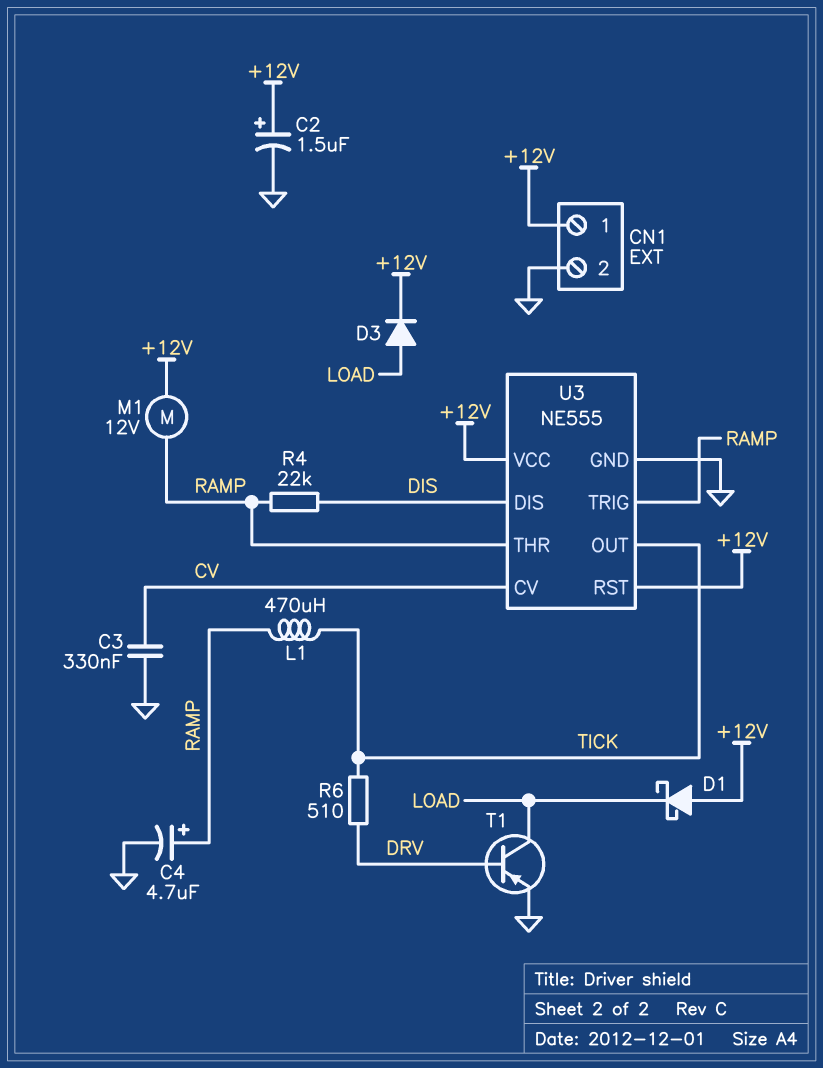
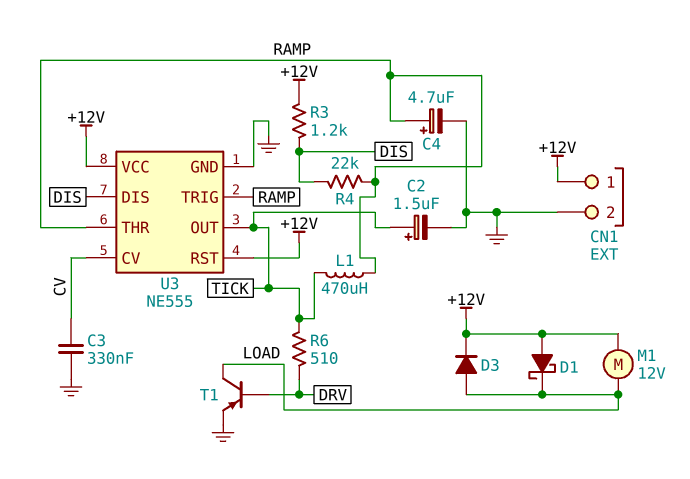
C2: 1.5uF (plus +12V, minus GND) -> 1.5uF (plus TICK, minus GND)
M1: motor 12V (+12V, RAMP) -> motor 12V (+12V, LOAD)
R3: none -> 1.2k (+12V, DIS)

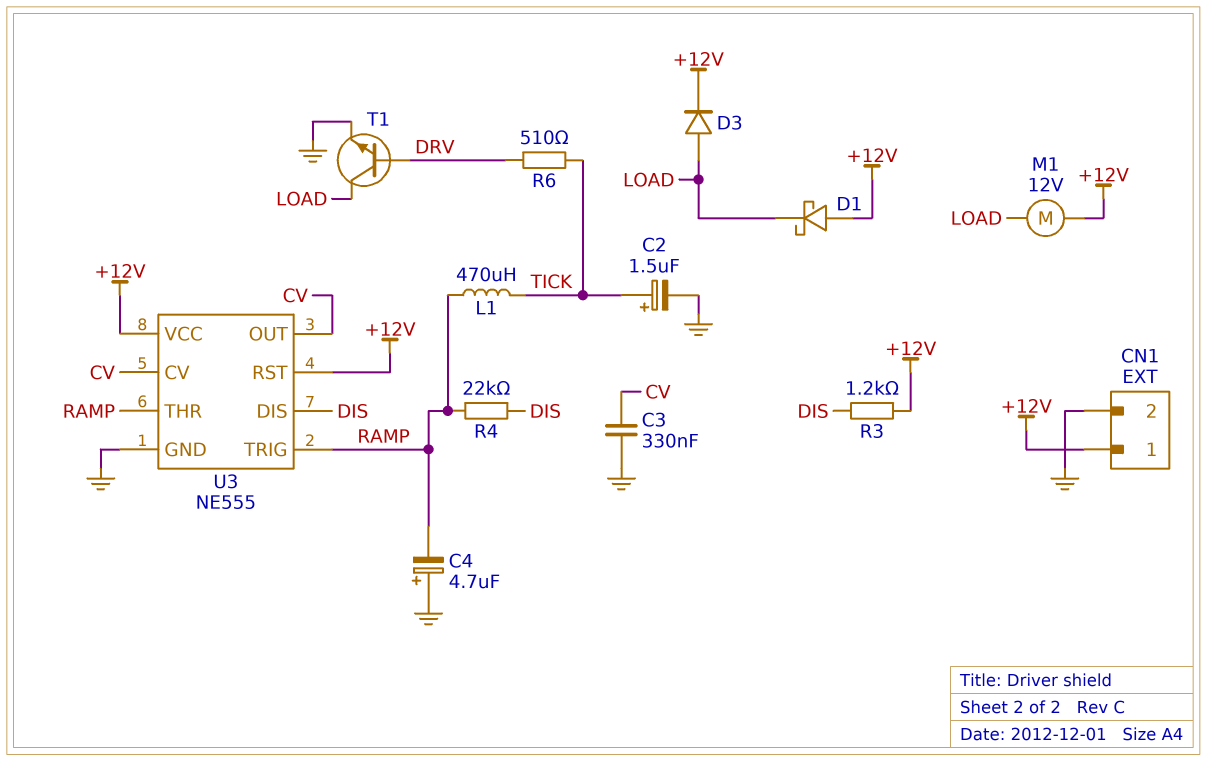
C4: 4.7uF (plus RAMP, minus GND) -> 4.7uF (plus GND, minus RAMP)
T1: PNP (B DRV, C LOAD, E GND) -> NPN (B DRV, C LOAD, E GND)
U3 pin OUT: TICK -> CV

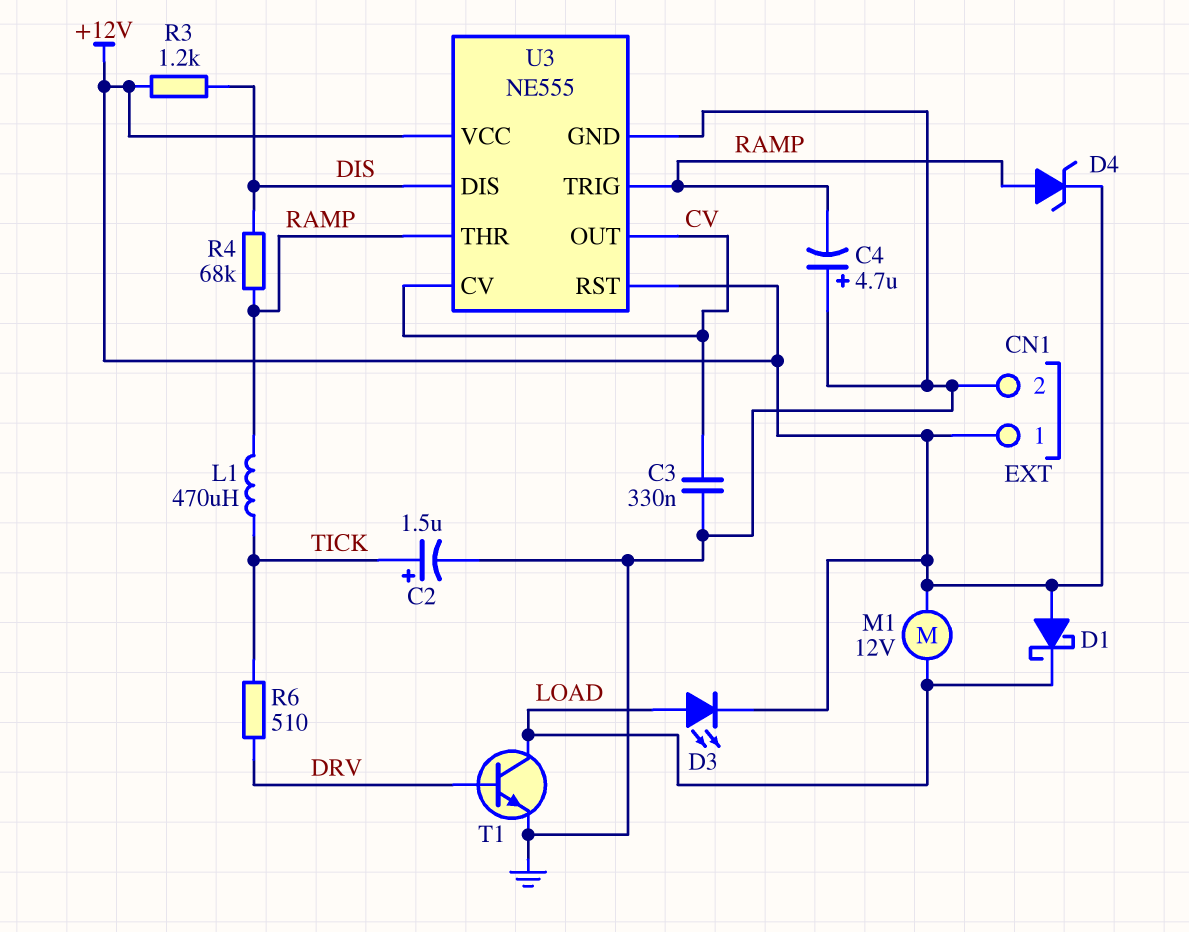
D3: diode (A LOAD, K +12V) -> LED (A LOAD, K +12V)
D4: none -> zener (A RAMP, K +12V)
R4: 22k (DIS, RAMP) -> 68k (DIS, RAMP)

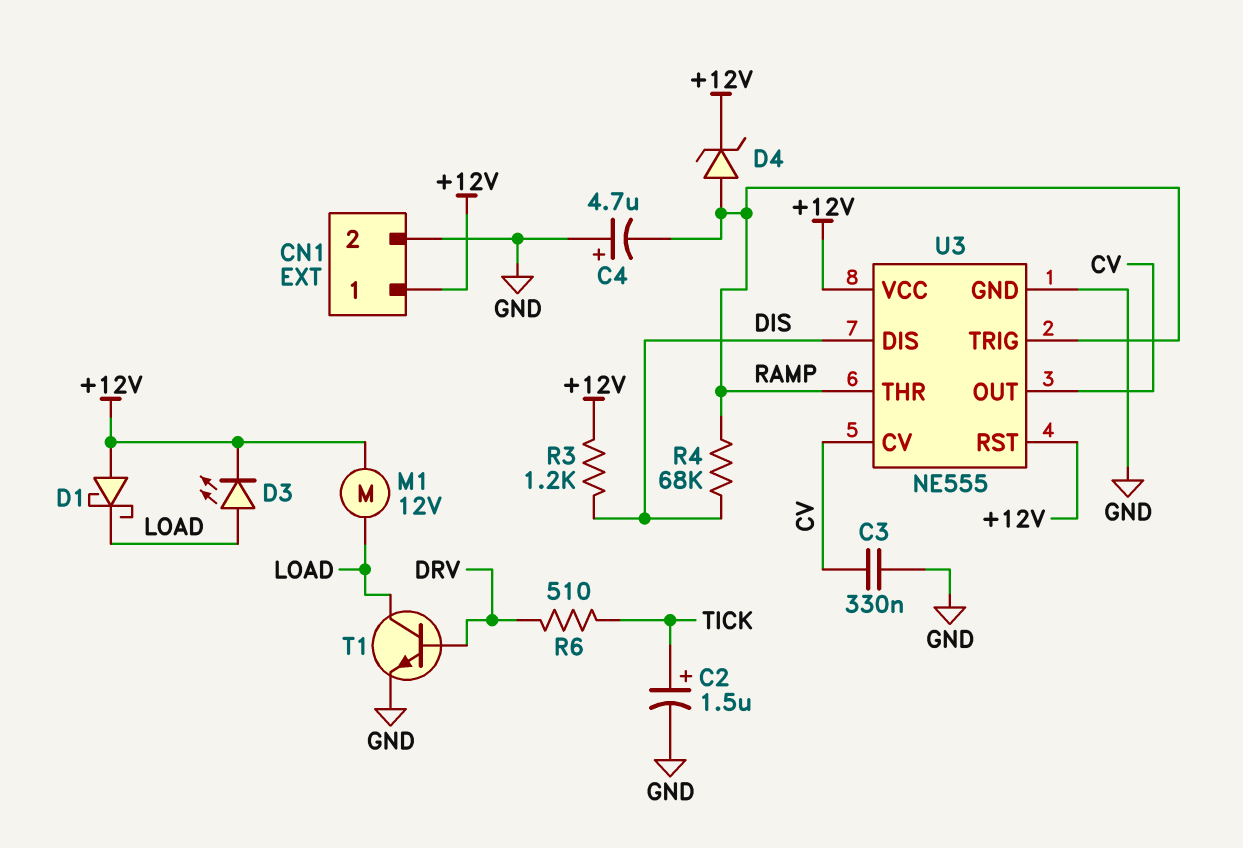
L1: 470uH (RAMP, TICK) -> none

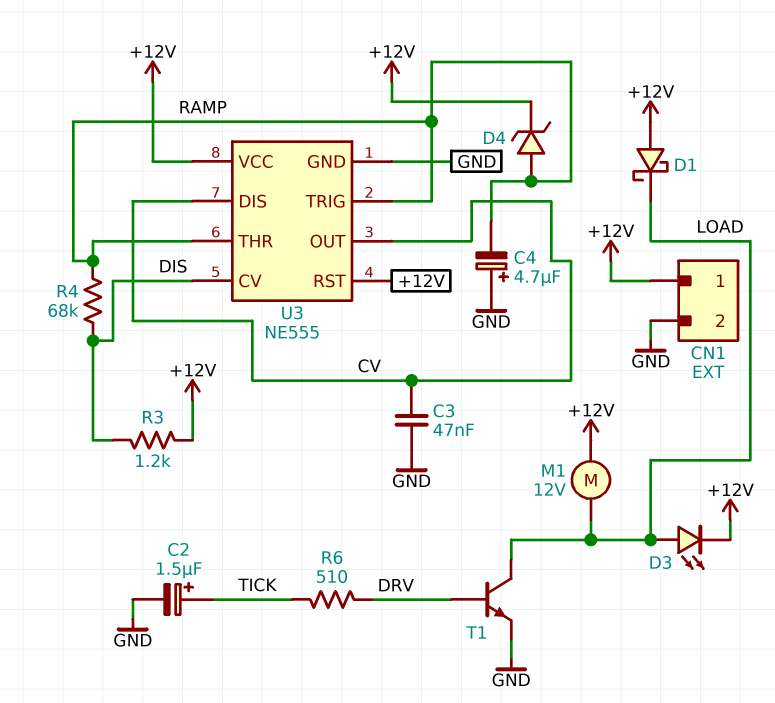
C3: 330nF (CV, GND) -> 47nF (CV, GND)
U3 pin CV: CV -> DIS
U3 pin DIS: DIS -> CV

